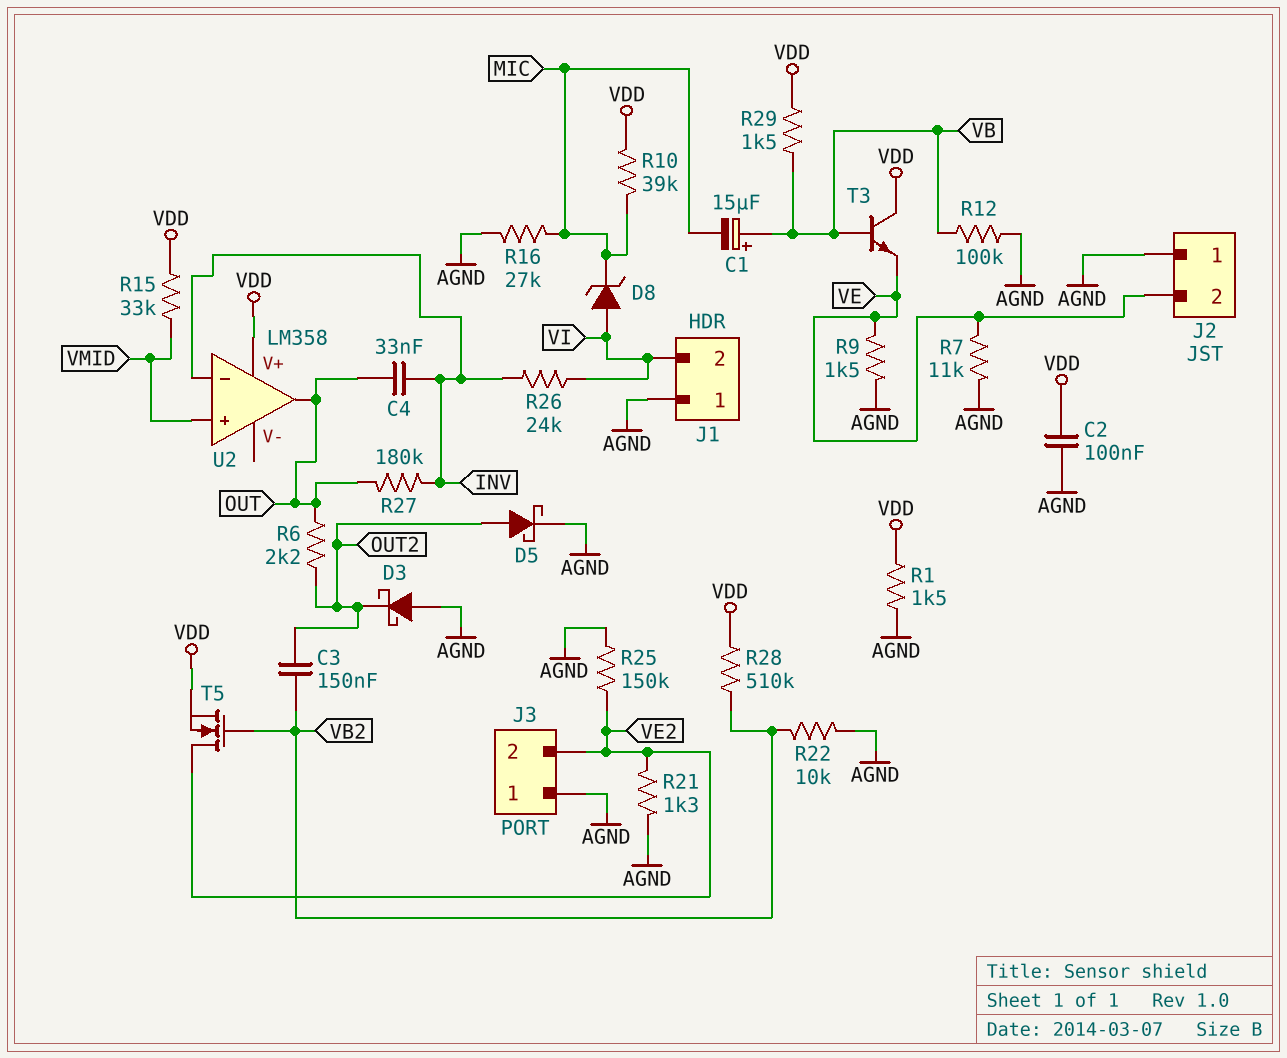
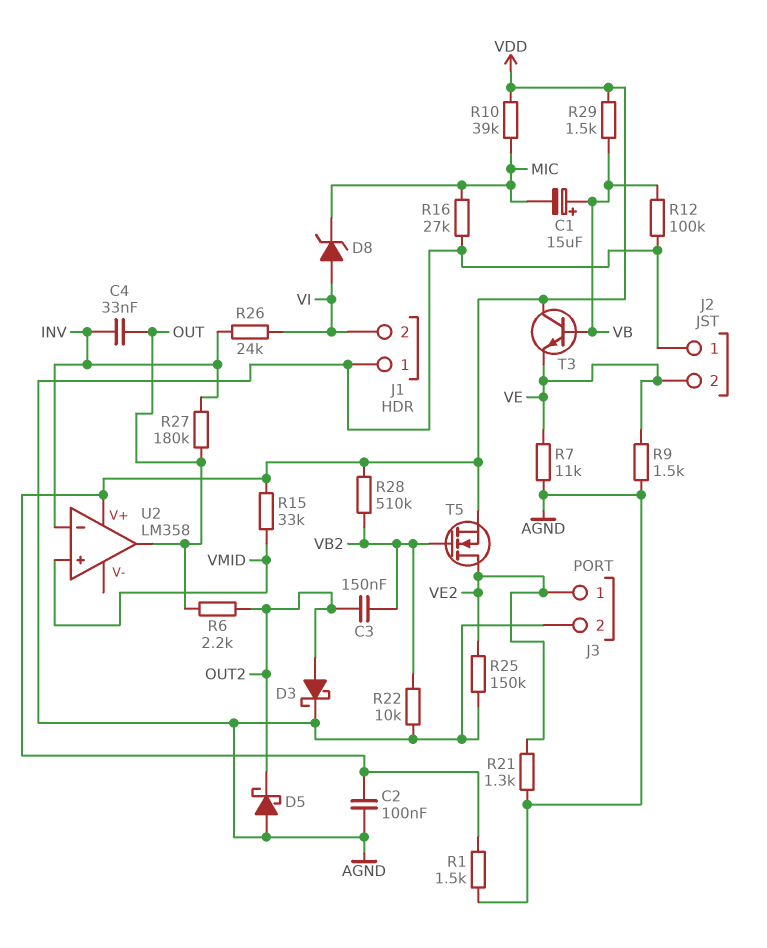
D3: schottky (A AGND, K OUT2) -> schottky (A OUT2, K AGND)
D5: schottky (A OUT2, K AGND) -> schottky (A AGND, K OUT2)
J3 pin 1: AGND -> VE2
J3 pin 2: VE2 -> AGND

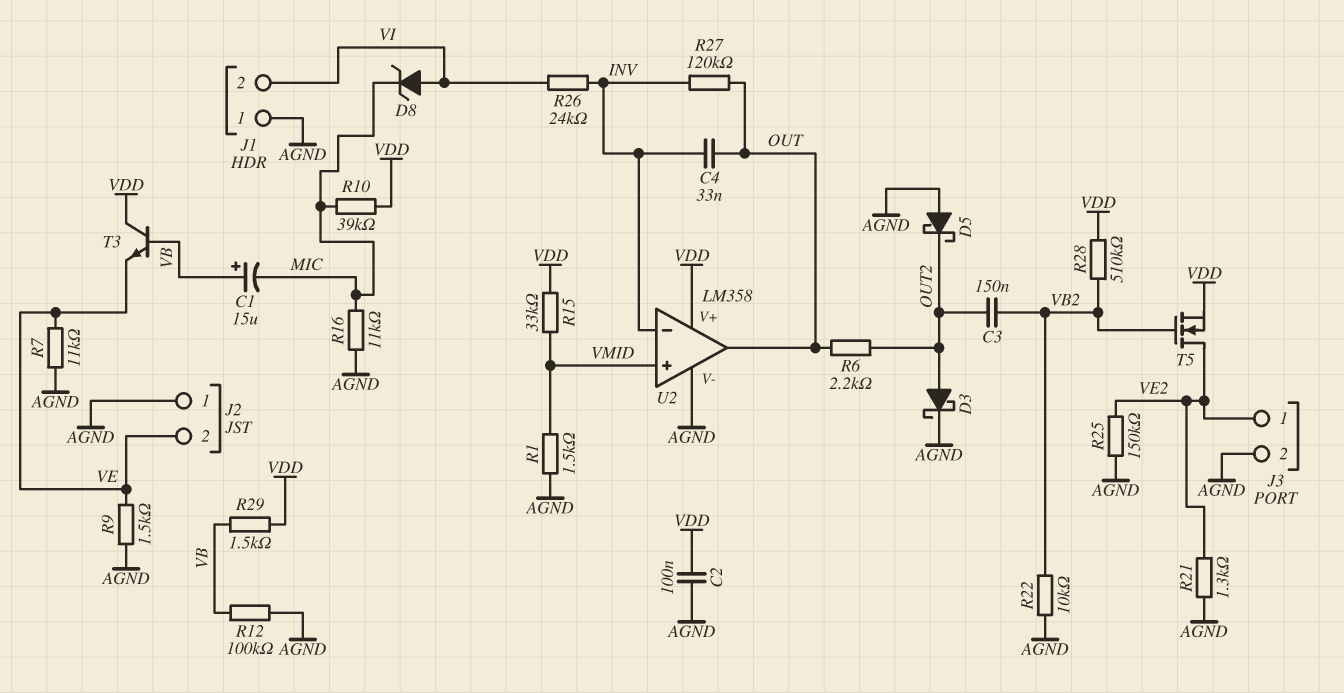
R1: 1.5k (AGND, VDD) -> 1.5k (AGND, VMID)
R16: 27k (AGND, MIC) -> 11k (AGND, MIC)
R27: 180k (INV, OUT) -> 120k (INV, OUT)
U2 pin V-: none -> AGND

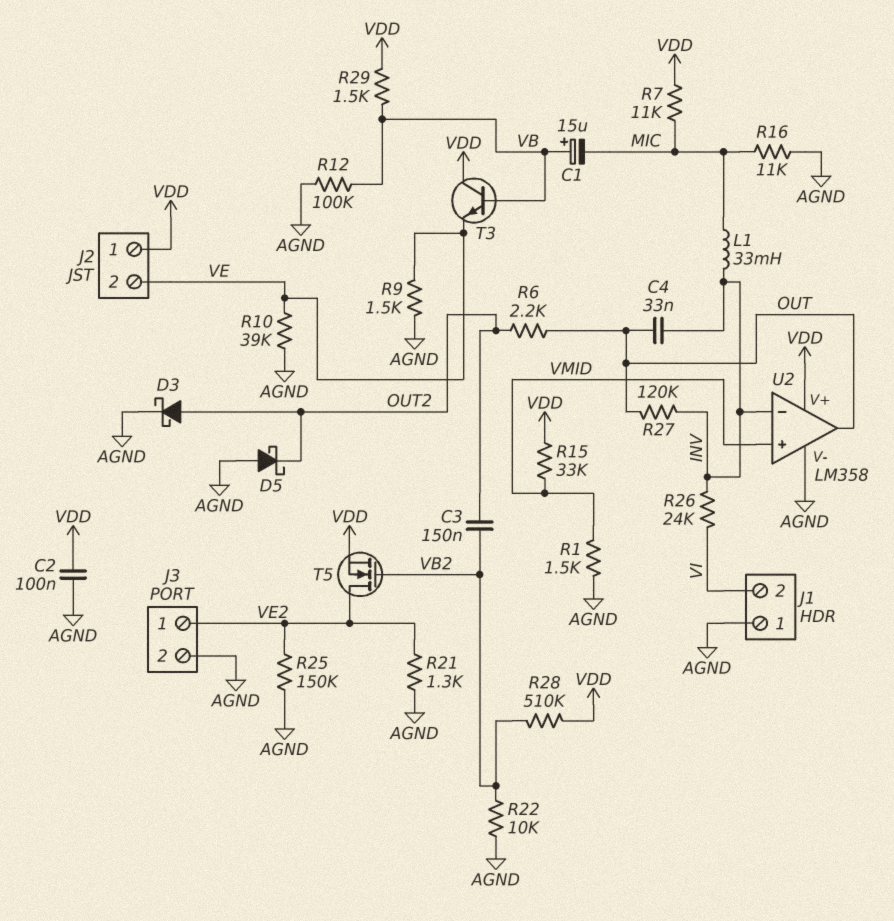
D8: zener (A VI, K MIC) -> none
J2 pin 1: AGND -> VDD
L1: none -> 33mH (INV, MIC)
R7: 11k (AGND, VE) -> 11k (MIC, VDD)
R10: 39k (MIC, VDD) -> 39k (AGND, VE)

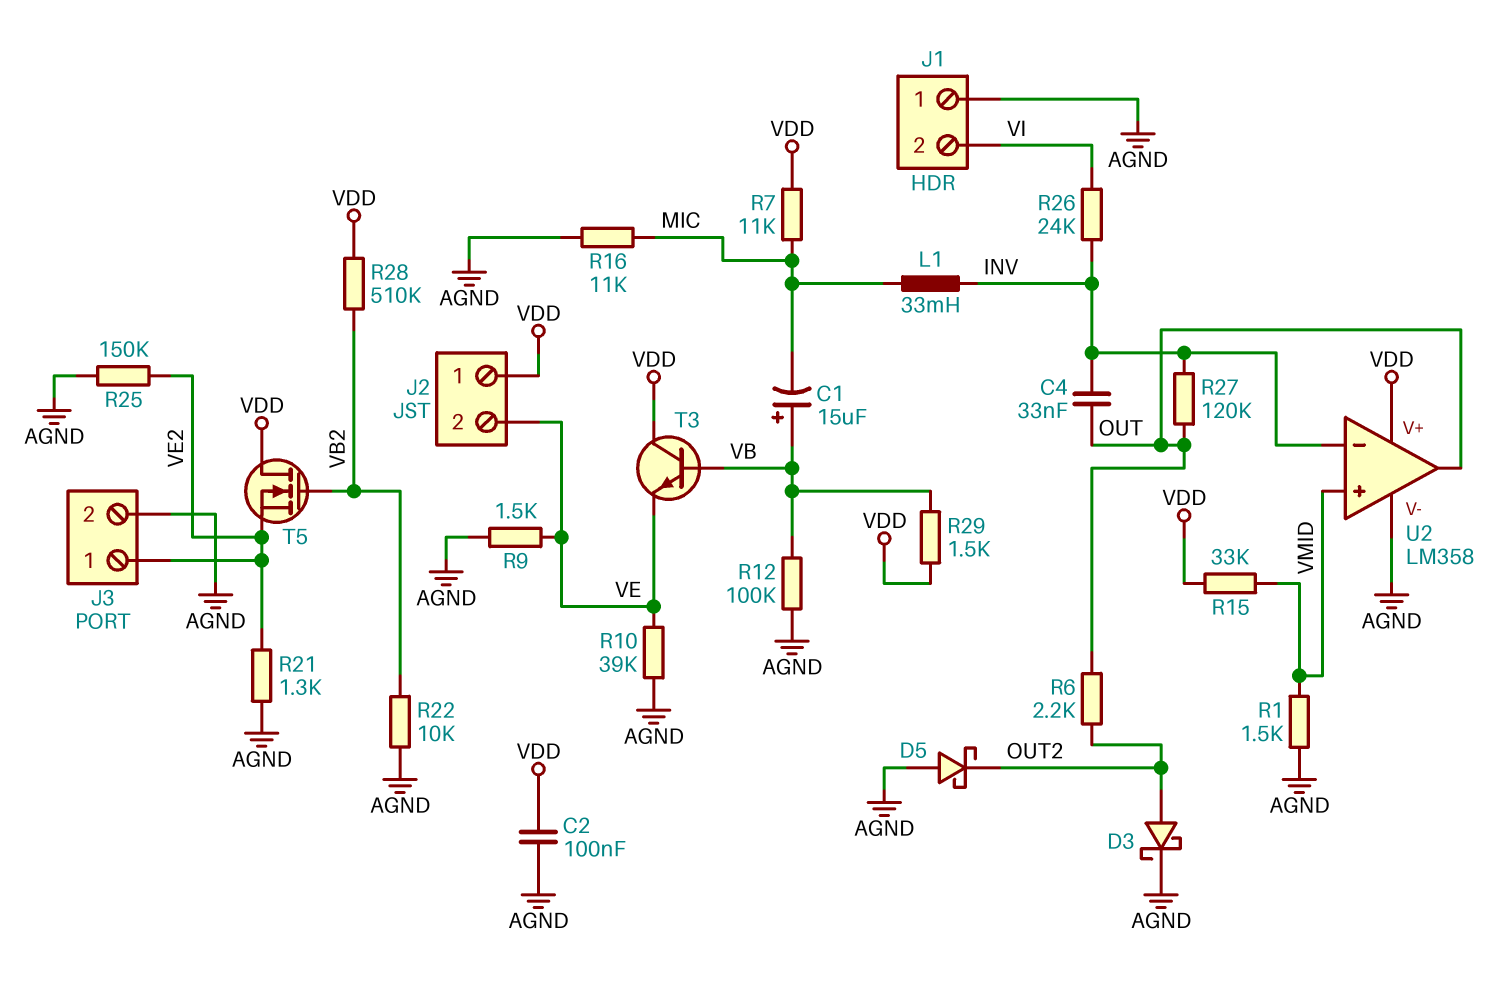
C3: 150nF (OUT2, VB2) -> none
T5: NMOS (G VB2, D VE2, S VDD) -> NMOS (G VB2, D VDD, S VE2)

